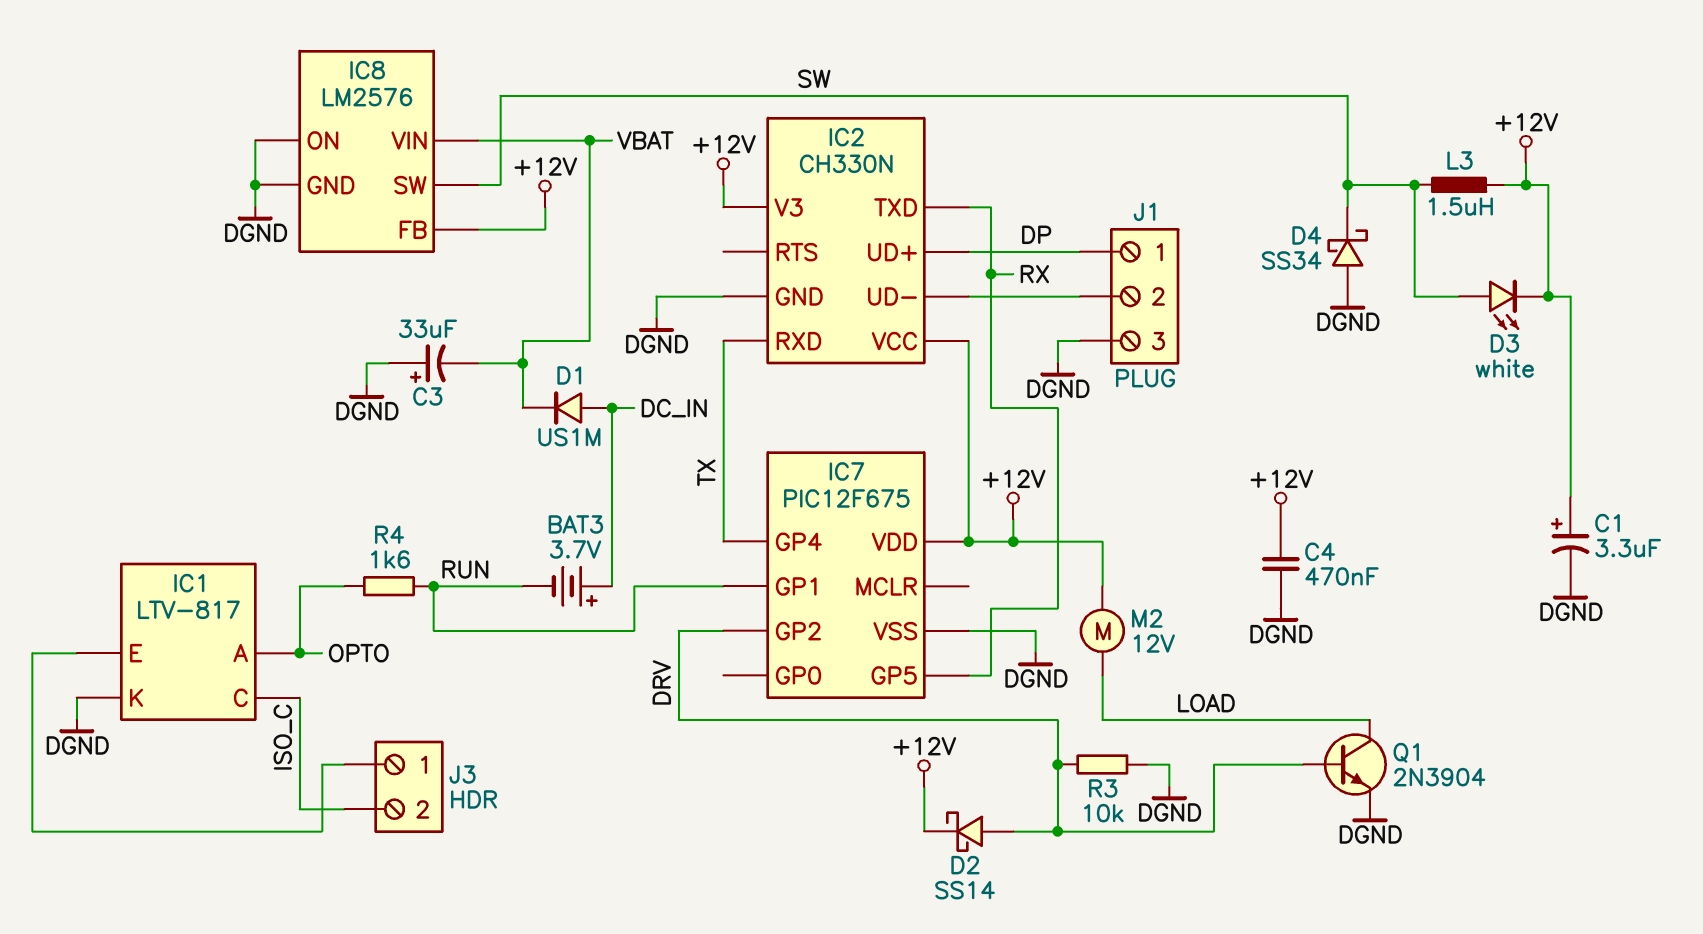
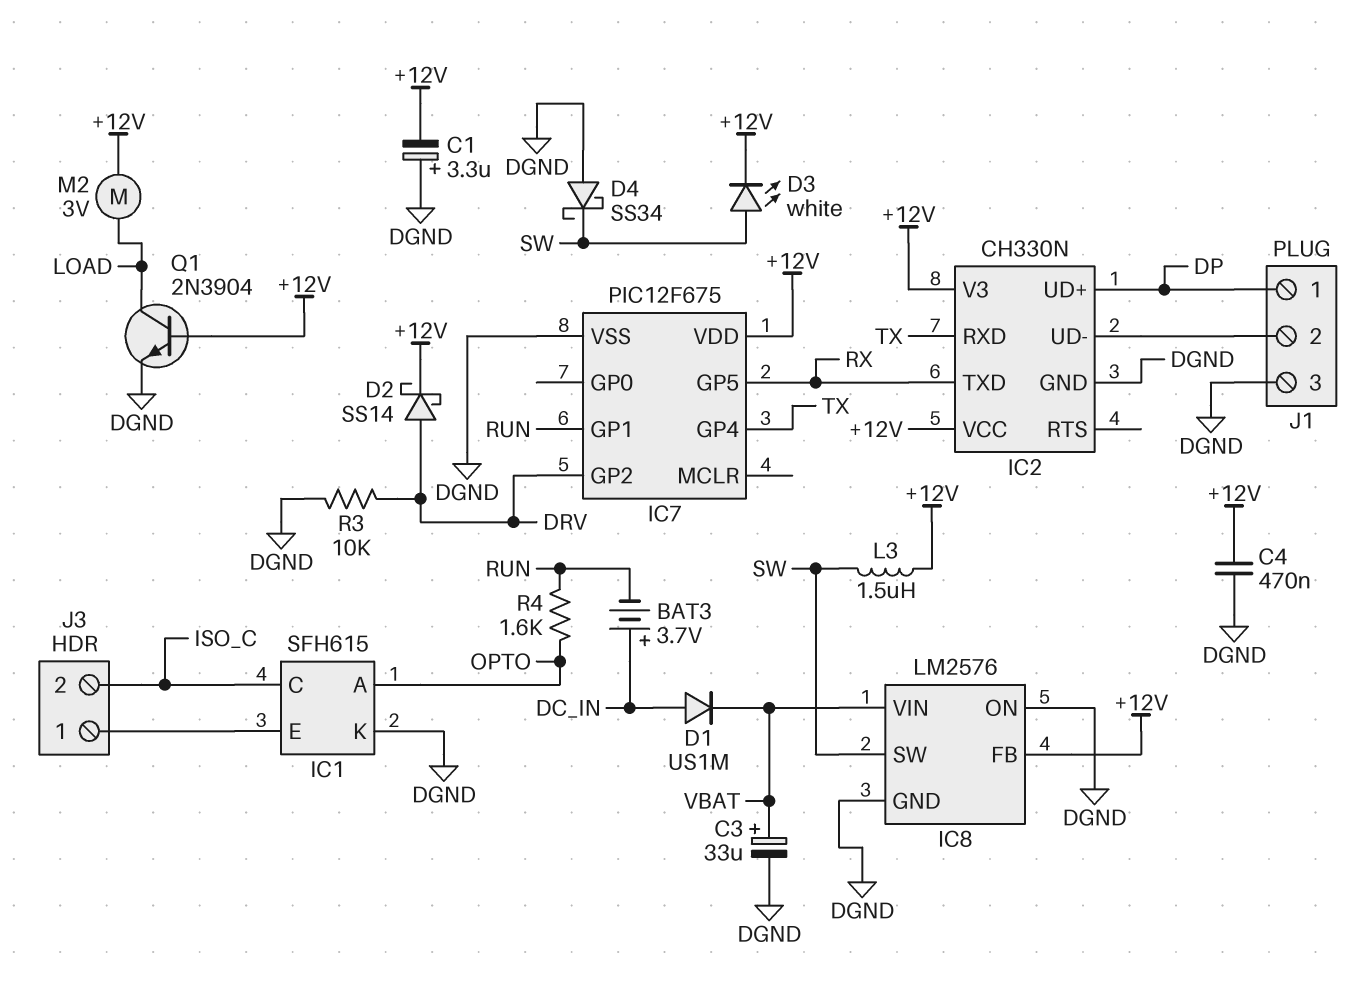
C1: 3.3uF (plus +12V, minus DGND) -> 3.3uF (plus DGND, minus +12V)
C3: 33uF (plus DGND, minus VBAT) -> 33uF (plus VBAT, minus DGND)
IC1: LTV-817 -> SFH615
M2: motor 12V (+12V, LOAD) -> motor 3V (+12V, LOAD)
Q1: NPN 2N3904 (B DRV, C LOAD, E DGND) -> NPN 2N3904 (B +12V, C LOAD, E DGND)

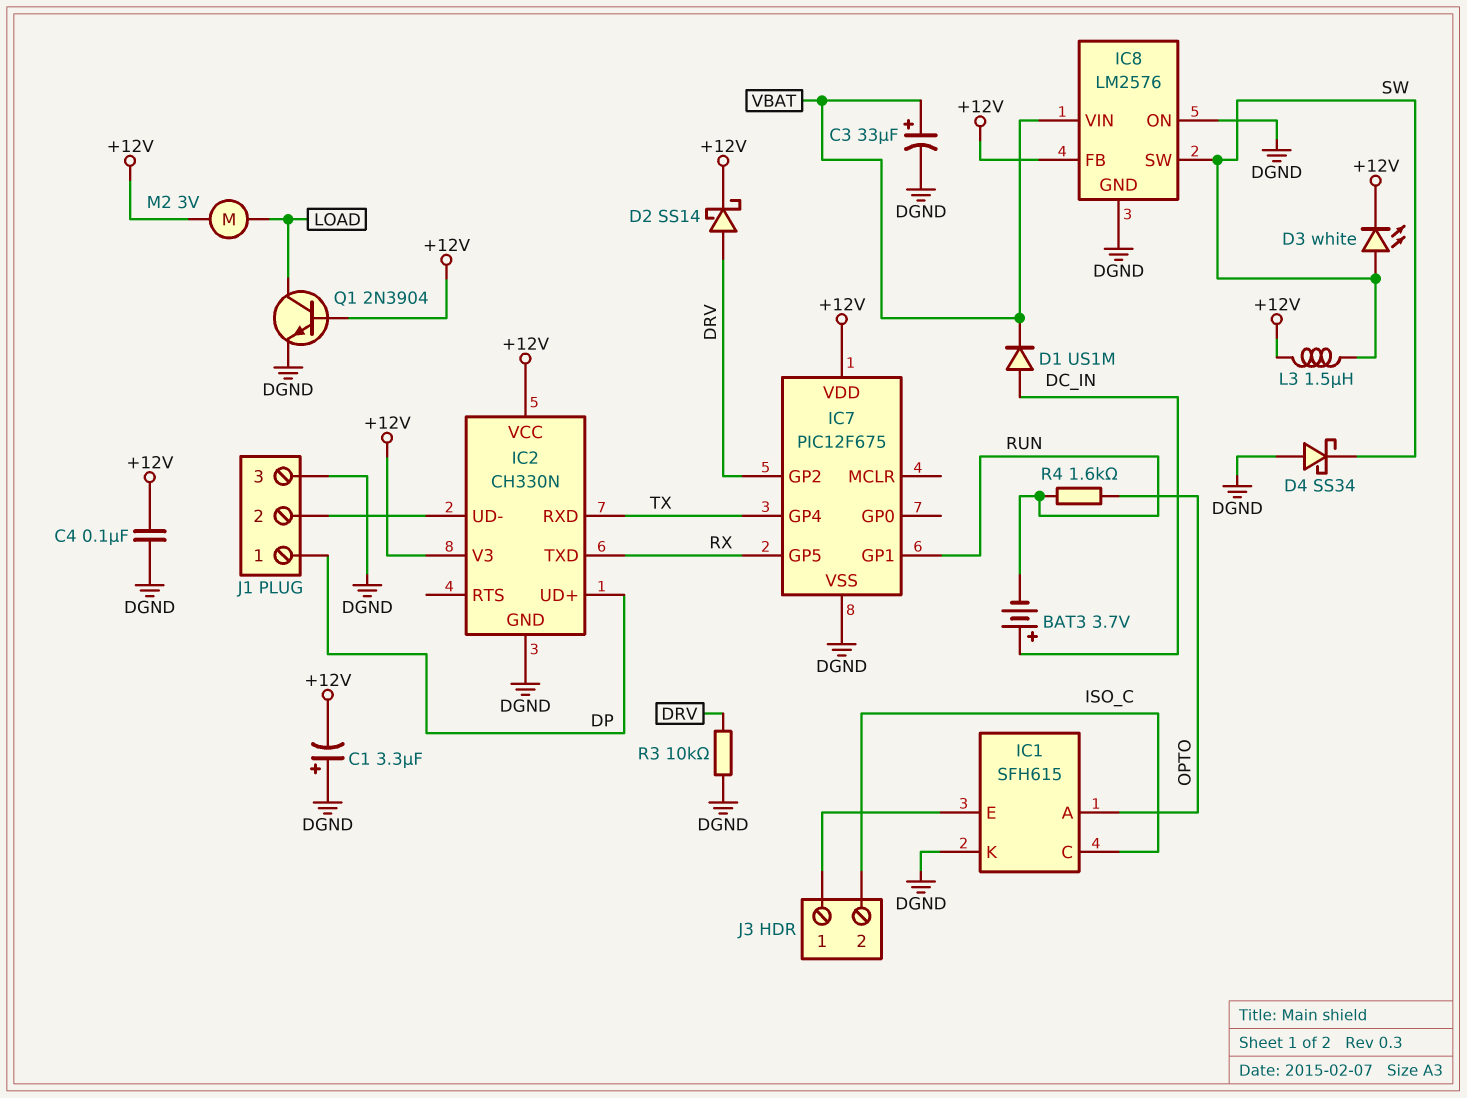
C4: 470nF (+12V, DGND) -> 100nF (+12V, DGND)

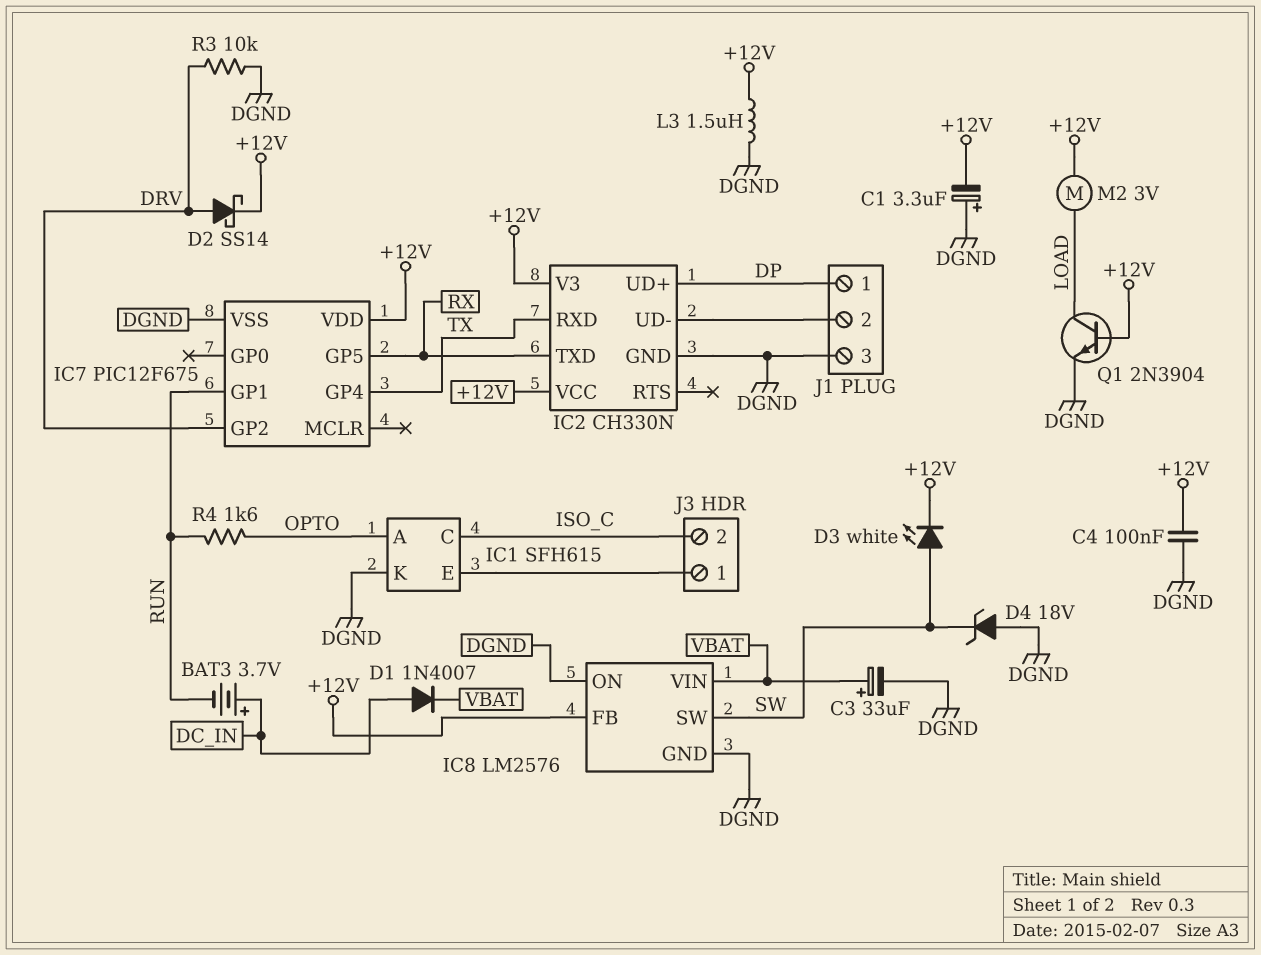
D1: diode US1M (A DC_IN, K VBAT) -> diode 1N4007 (A DC_IN, K VBAT)
D4: schottky SS34 (A DGND, K SW) -> zener 18V (A DGND, K SW)
L3: 1.5uH (+12V, SW) -> 1.5uH (+12V, DGND)

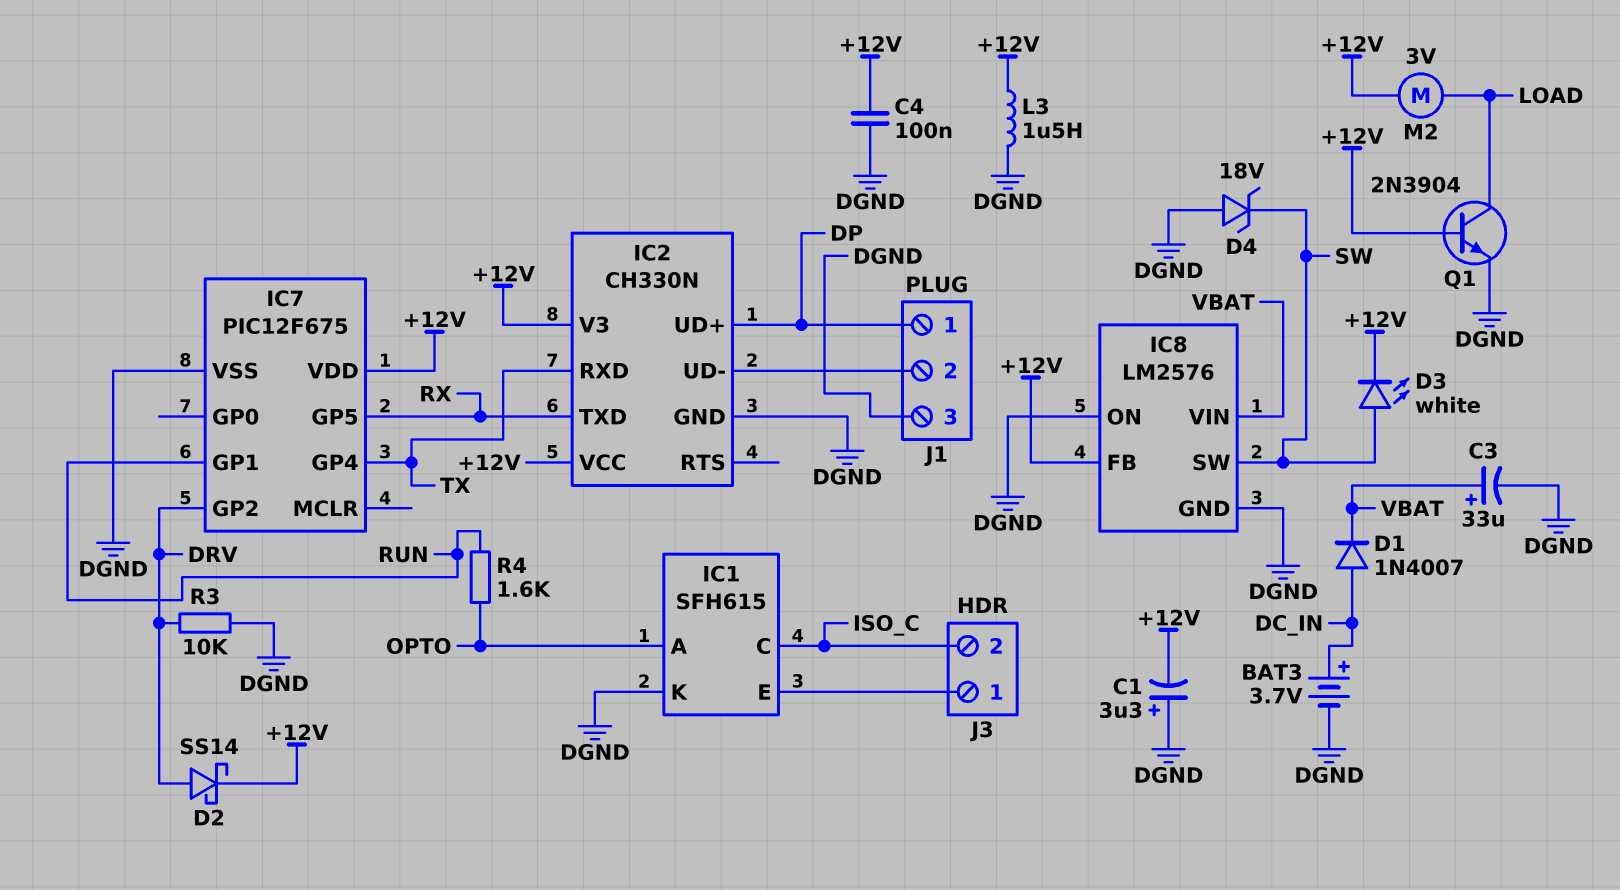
BAT3: 3.7V (plus DC_IN, minus RUN) -> 3.7V (plus DC_IN, minus DGND)

